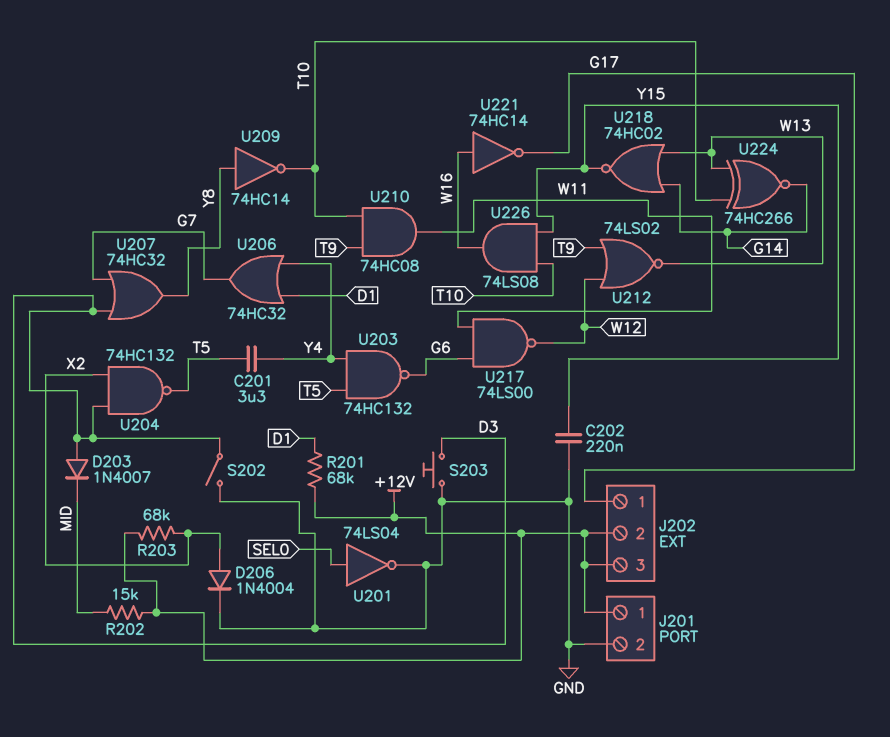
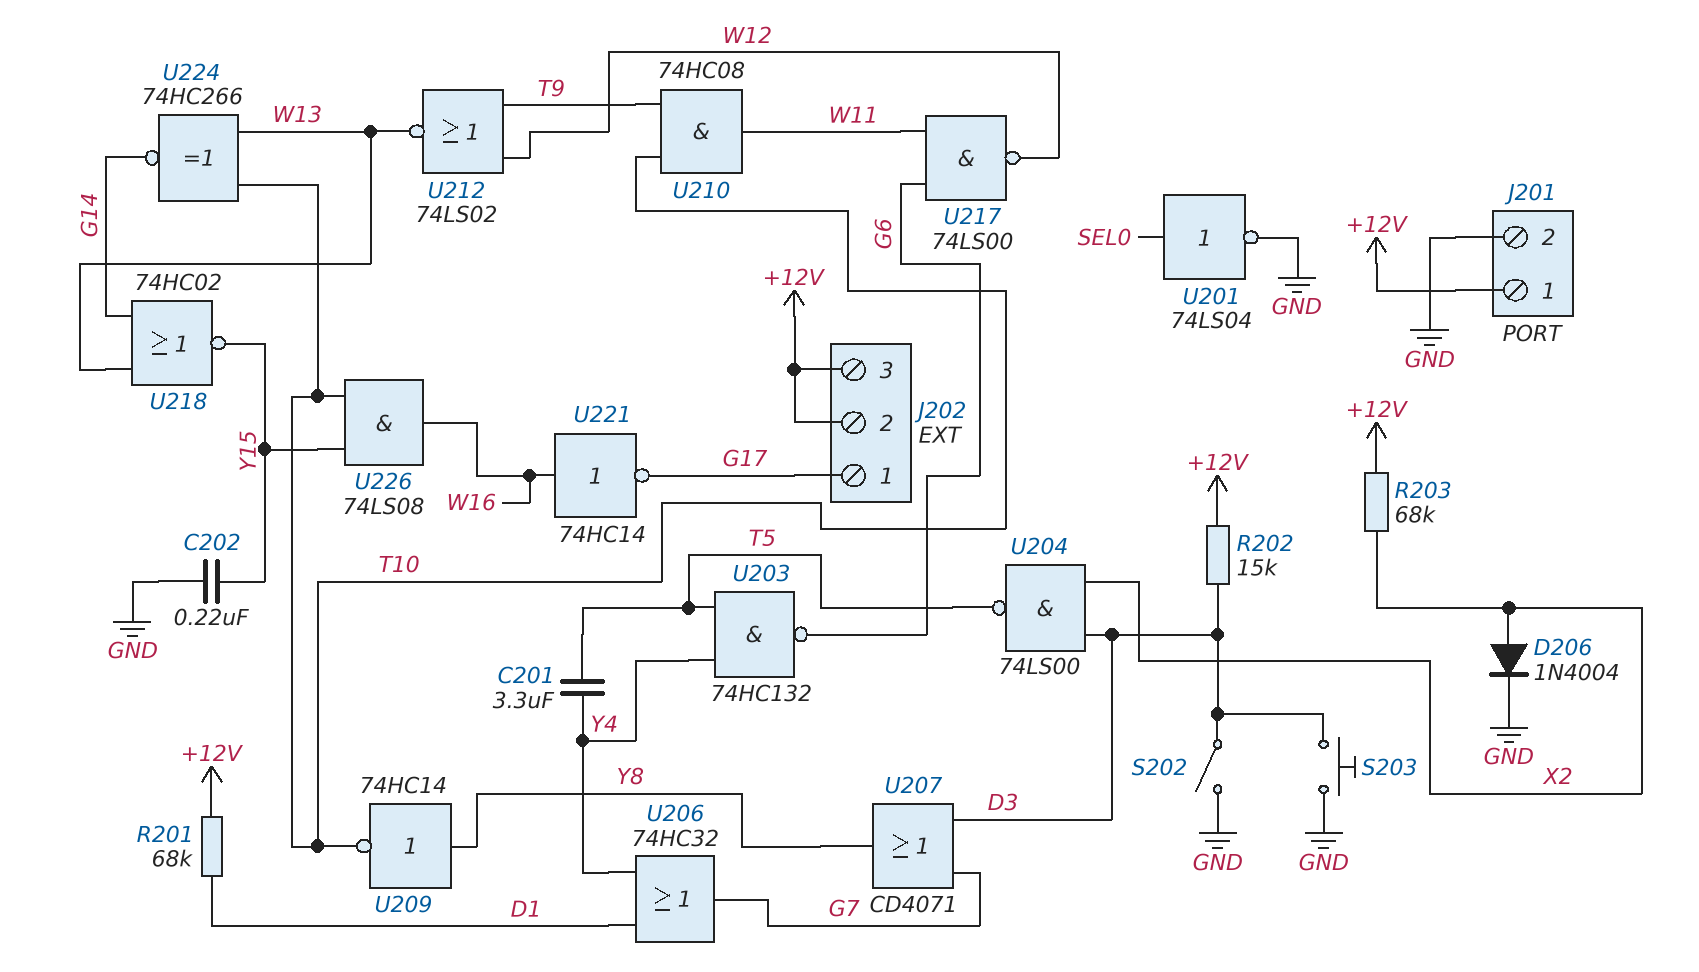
D203: diode 1N4007 (A D3, K MID) -> none
R202: 15k (+12V, MID) -> 15k (+12V, D3)
U204: NAND 74HC132 (in D3, in X2, out T5) -> NAND 74LS00 (in D3, in X2, out T5)
U207: OR 74HC32 (in D3, in G7, out Y8) -> OR CD4071 (in D3, in G7, out Y8)

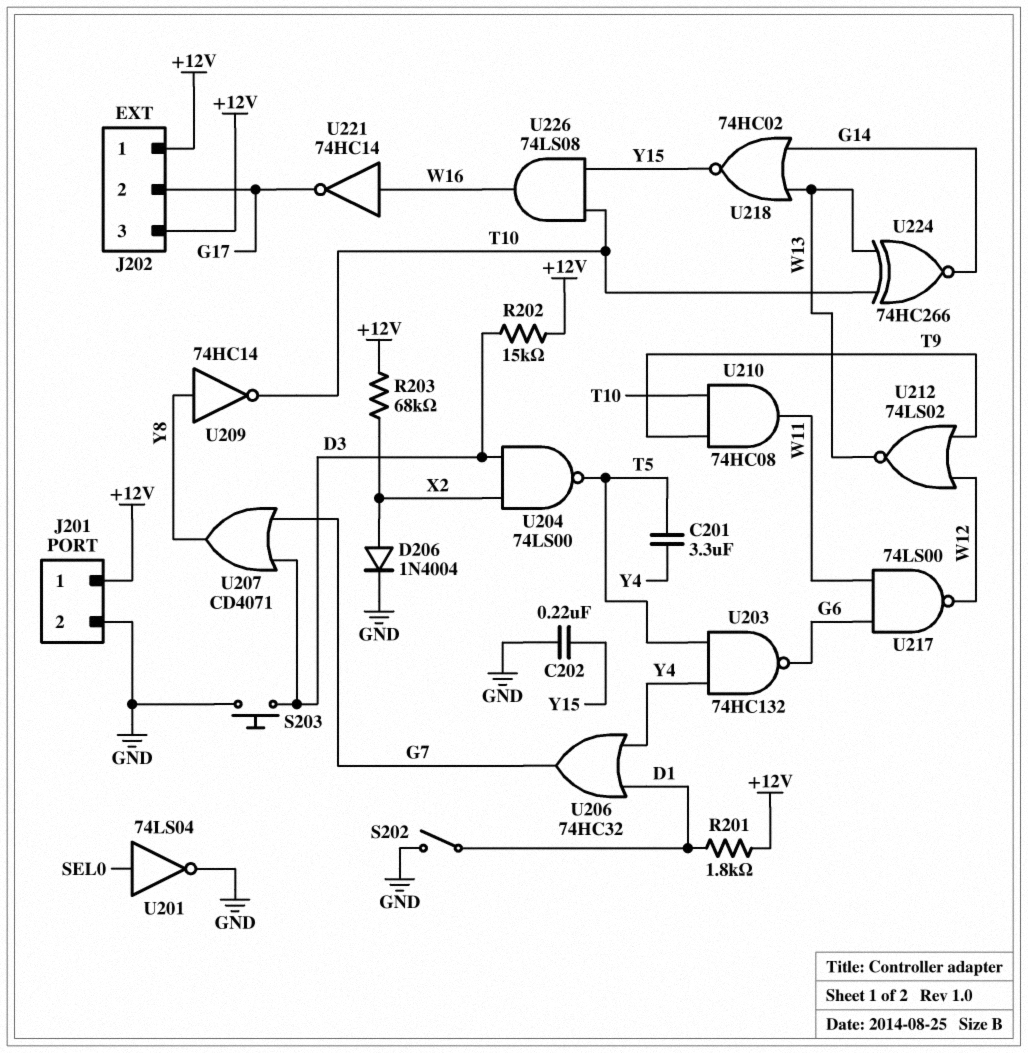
J202 pin 1: G17 -> +12V
J202 pin 2: +12V -> G17
R201: 68k (+12V, D1) -> 1.8k (+12V, D1)
S202: switch (D3, GND) -> switch (D1, GND)

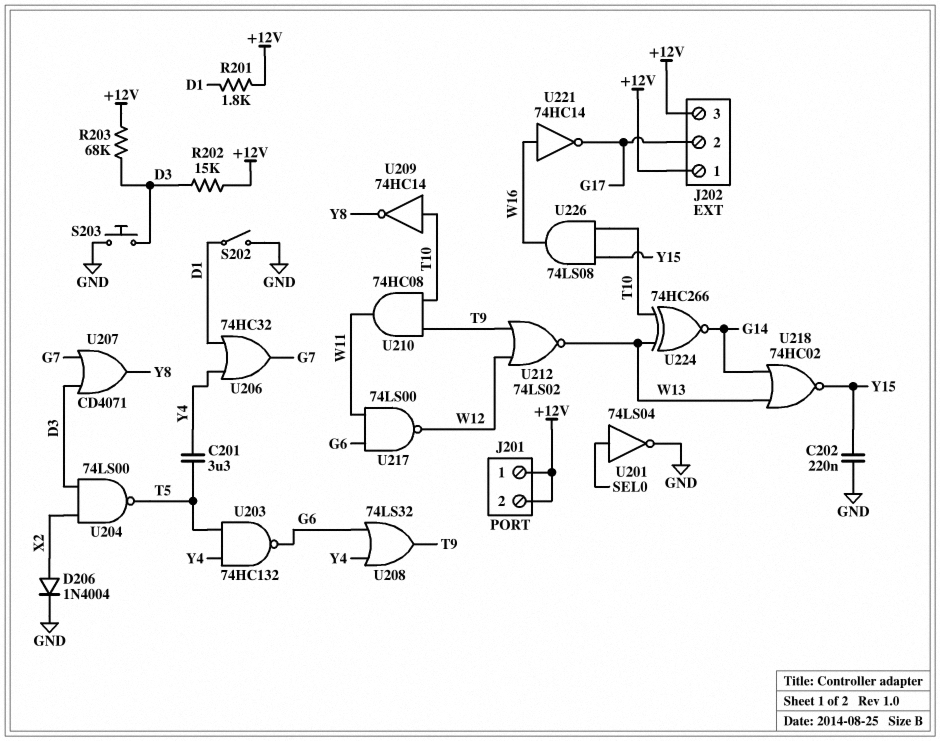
J201 pin 2: GND -> +12V
R203: 68k (+12V, X2) -> 68k (+12V, D3)
U208: none -> OR 74LS32 (in G6, in Y4, out T9)
U209: NOT 74HC14 (in Y8, out T10) -> NOT 74HC14 (in T10, out Y8)

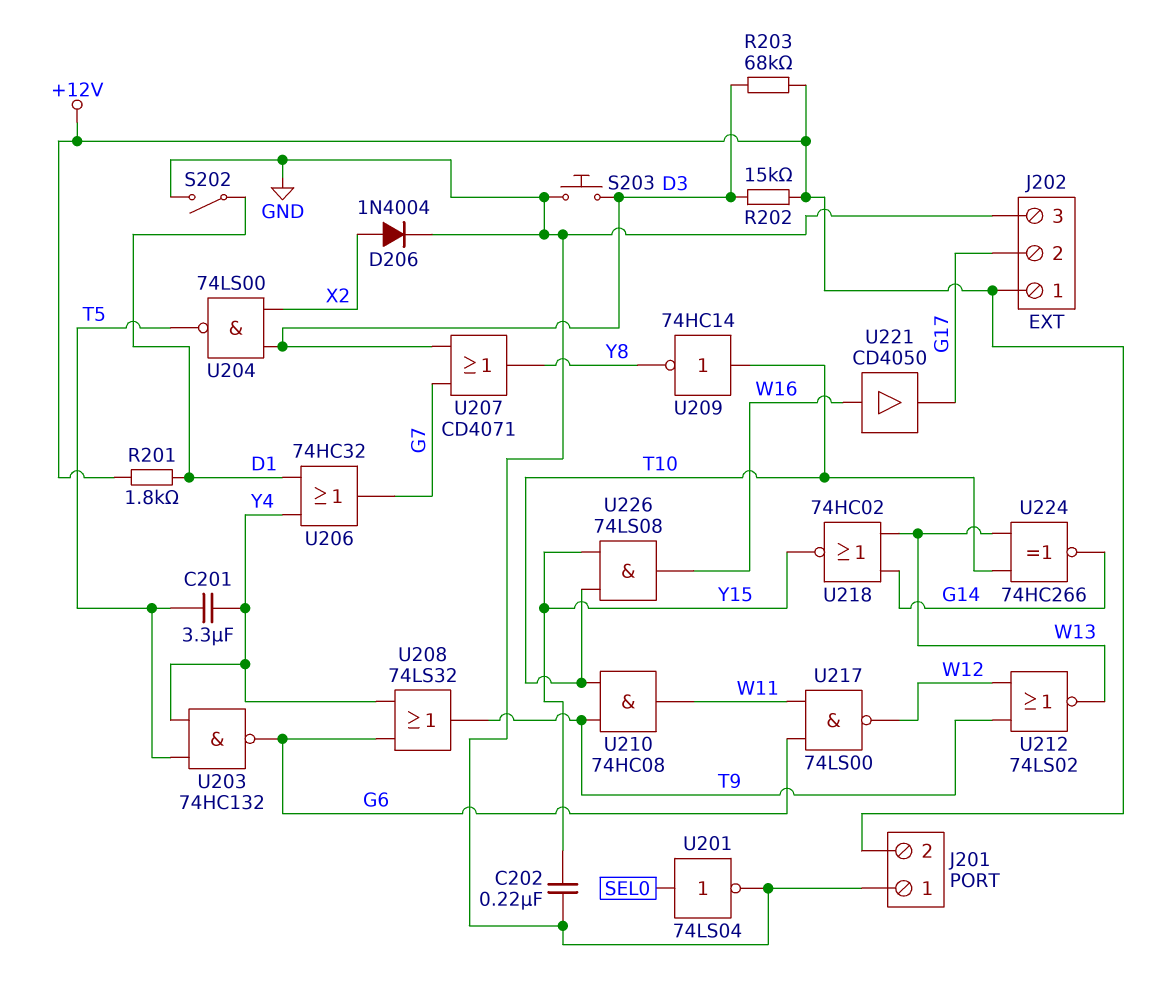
J201 pin 1: +12V -> GND
J202 pin 3: +12V -> GND
U221: NOT 74HC14 (in W16, out G17) -> buffer CD4050 (in W16, out G17)

